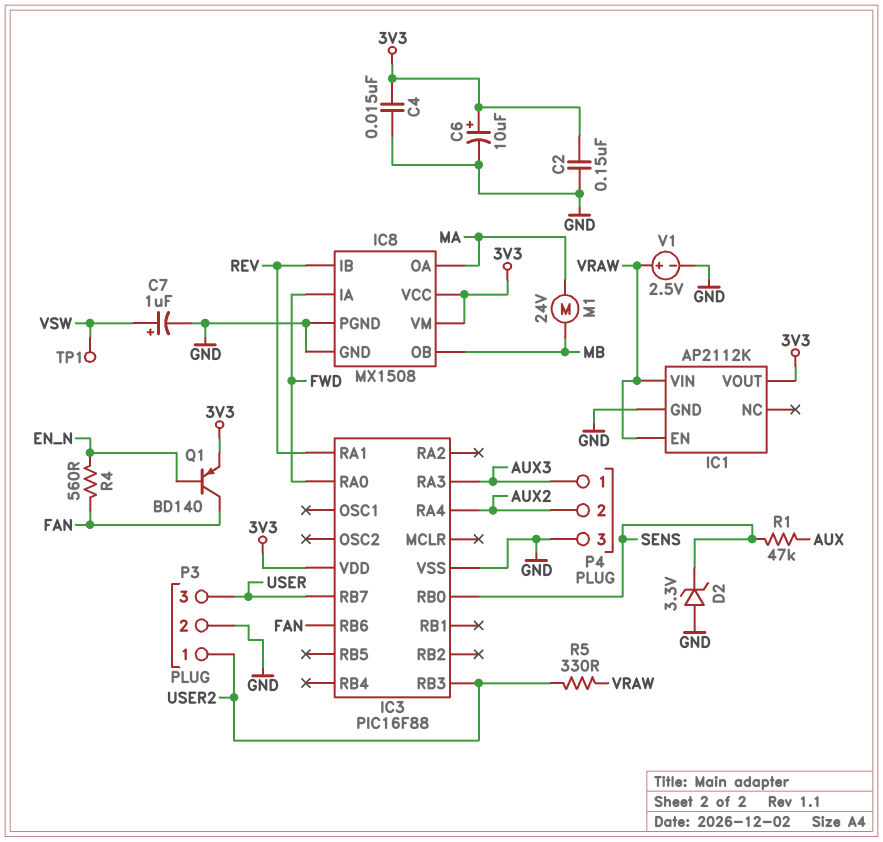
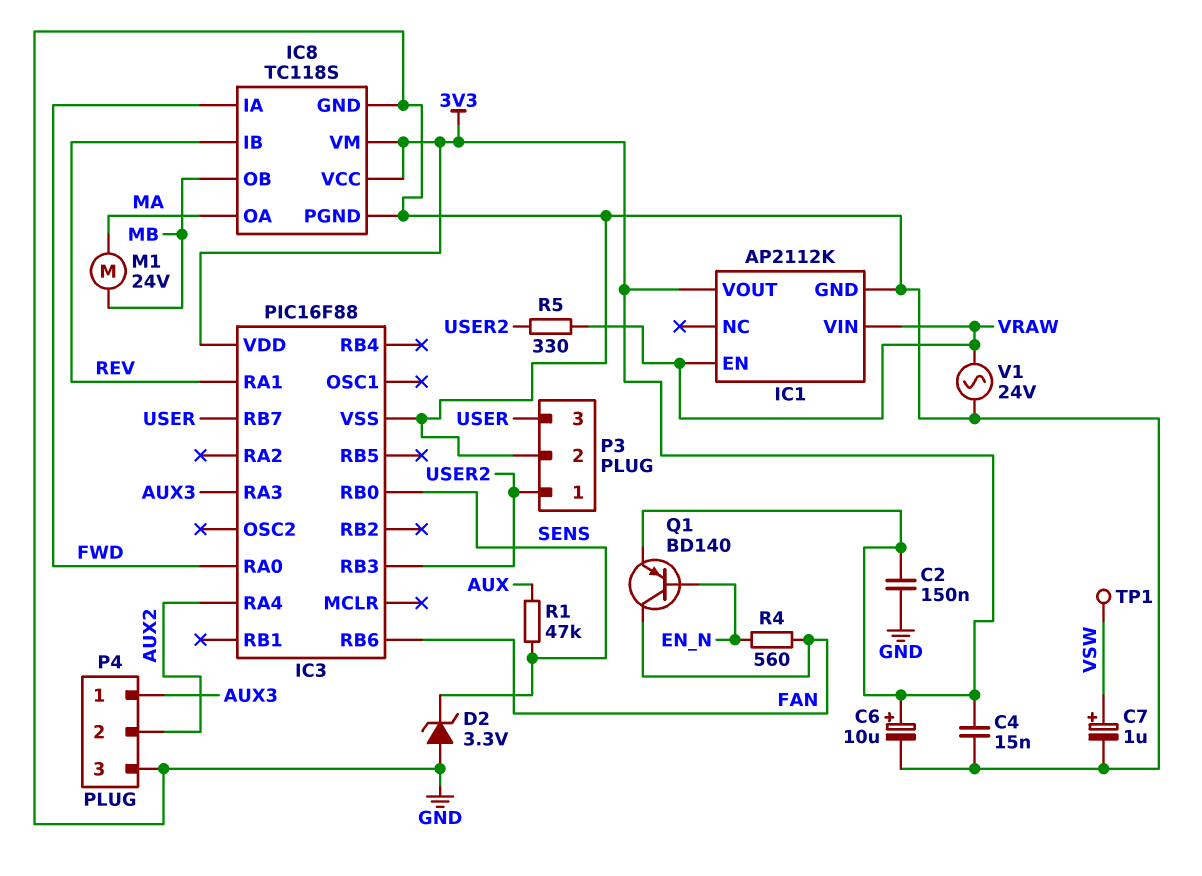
IC8: MX1508 -> TC118S
V1: 2.5V (plus VRAW, minus GND) -> AC 24V (GND, VRAW)

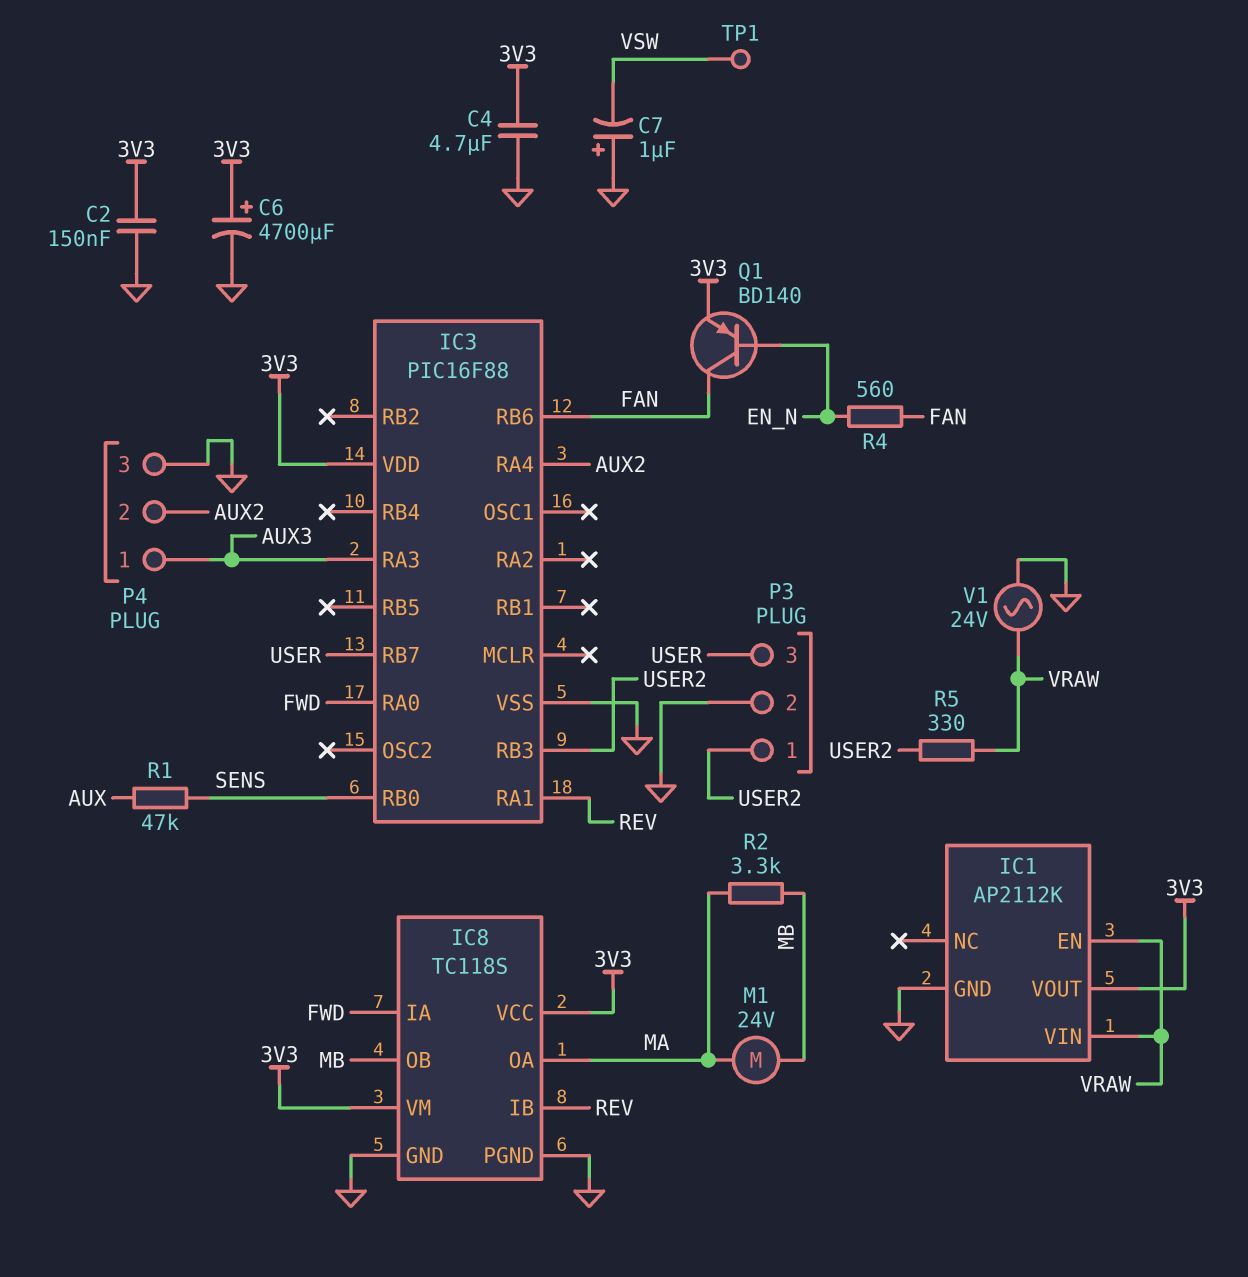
C4: 15nF (3V3, GND) -> 4.7uF (3V3, GND)
C6: 10uF (plus 3V3, minus GND) -> 4700uF (plus 3V3, minus GND)
C7: 1uF (plus VSW, minus GND) -> 1uF (plus GND, minus VSW)
D2: zener 3.3V (A GND, K SENS) -> none
R2: none -> 3.3k (MA, MB)

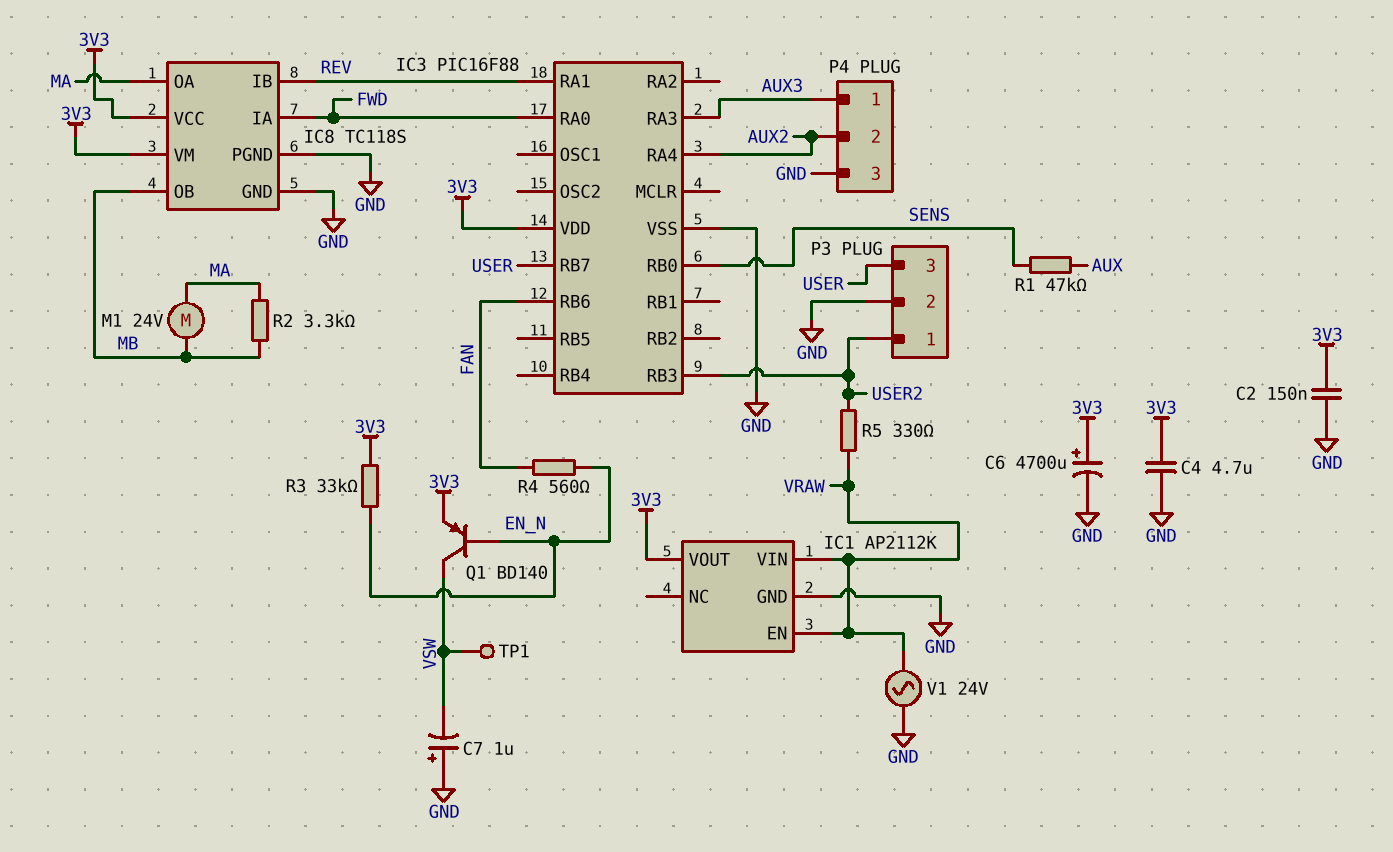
Q1: PNP BD140 (B EN_N, C FAN, E 3V3) -> PNP BD140 (B EN_N, C VSW, E 3V3)
R3: none -> 33k (3V3, EN_N)

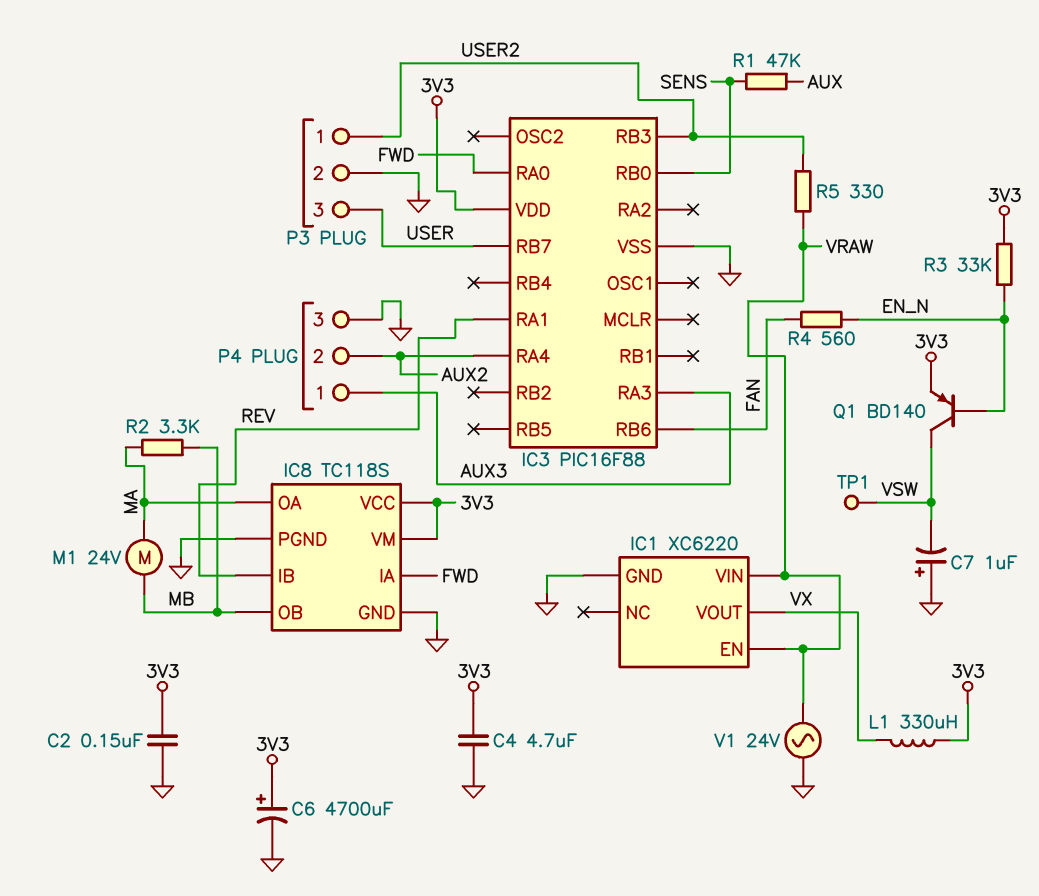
IC1: AP2112K -> XC6220
IC1 pin VOUT: 3V3 -> VX
L1: none -> 330uH (3V3, VX)

